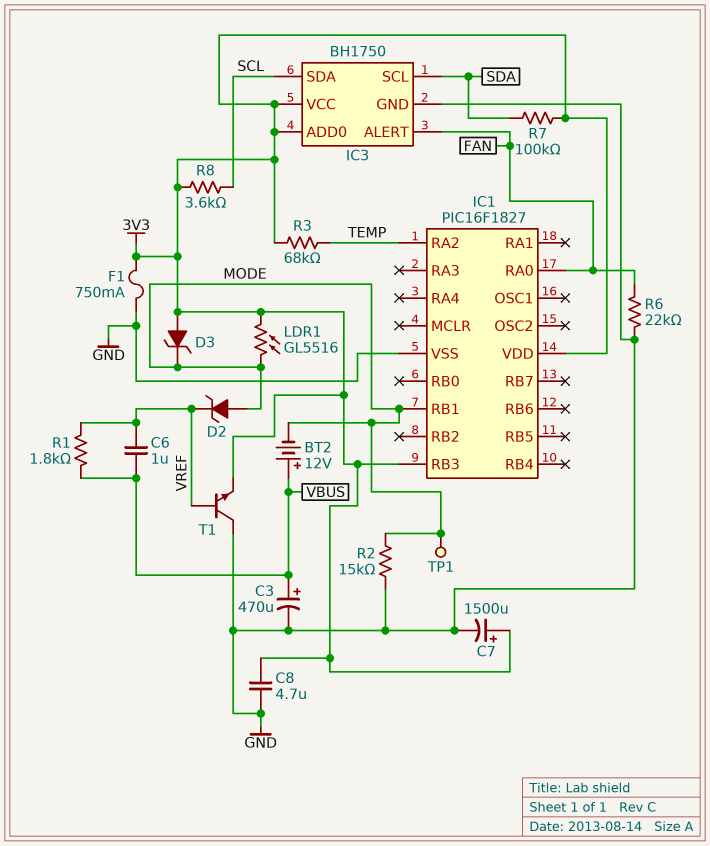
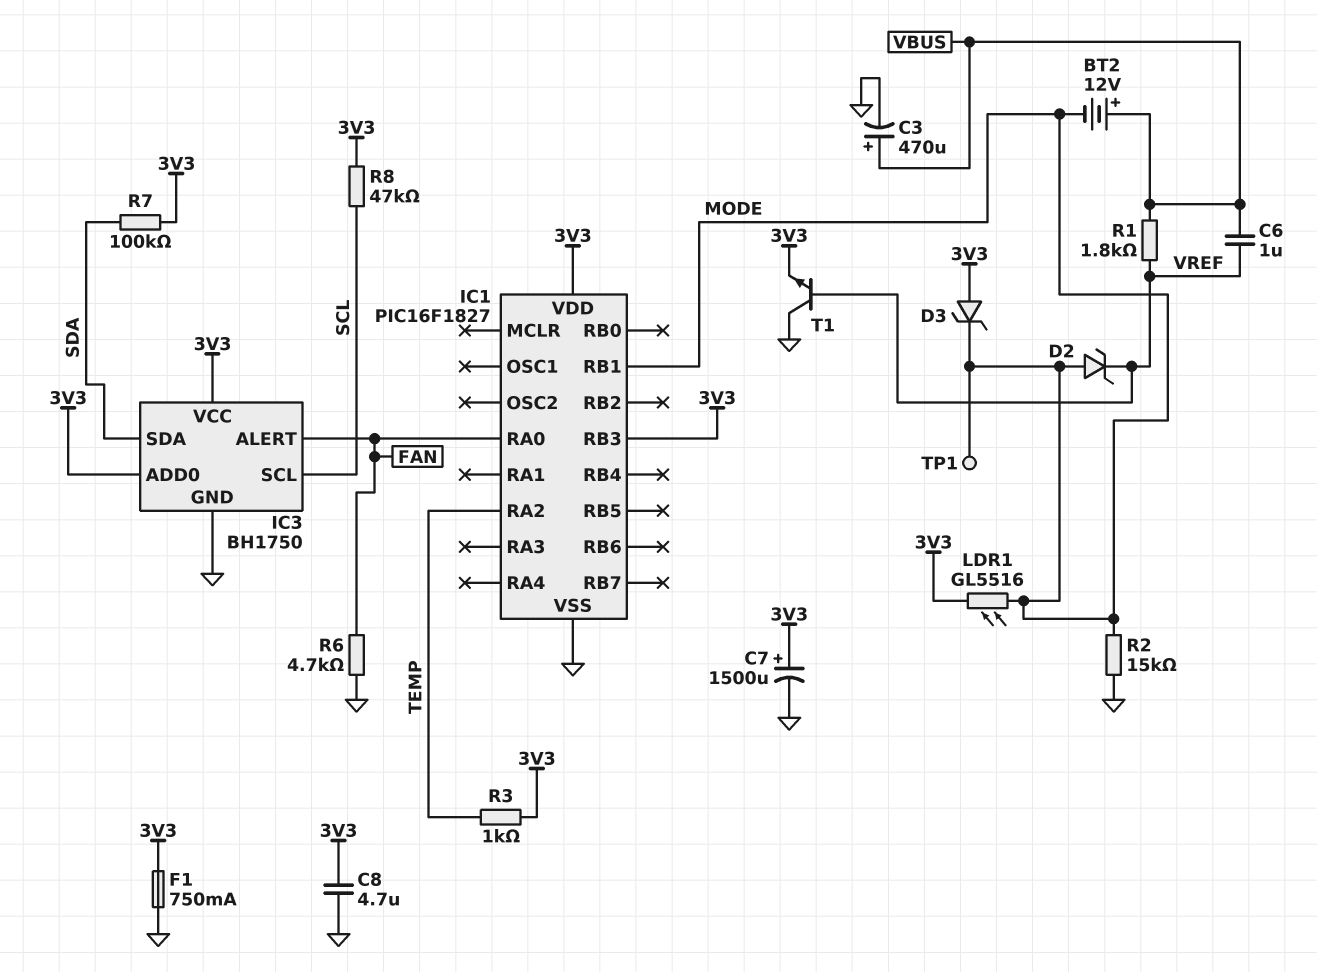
IC3 pin SCL: SDA -> SCL
IC3 pin SDA: SCL -> SDA
R3: 68k (3V3, TEMP) -> 1k (3V3, TEMP)
R6: 22k (FAN, GND) -> 4.7k (FAN, GND)
R8: 3.6k (3V3, SCL) -> 47k (3V3, SCL)

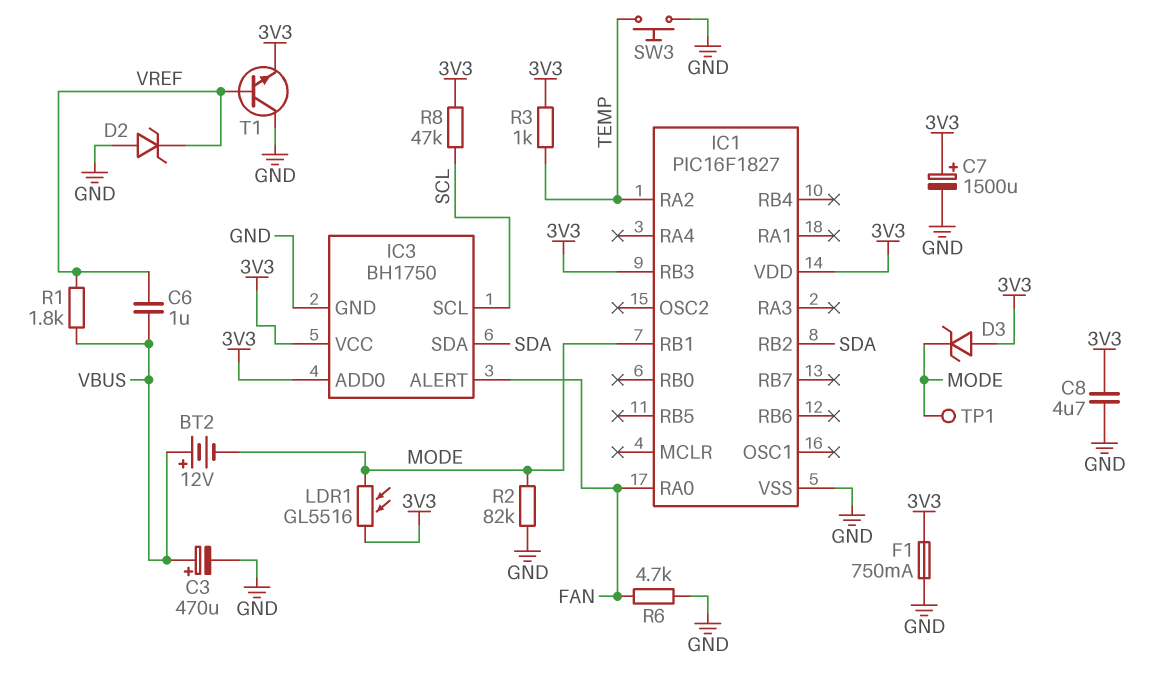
D2: zener (A MODE, K VREF) -> zener (A GND, K VREF)
IC1 pin RB2: none -> SDA
R2: 15k (GND, MODE) -> 82k (GND, MODE)
R7: 100k (3V3, SDA) -> none
SW3: none -> button (GND, TEMP)

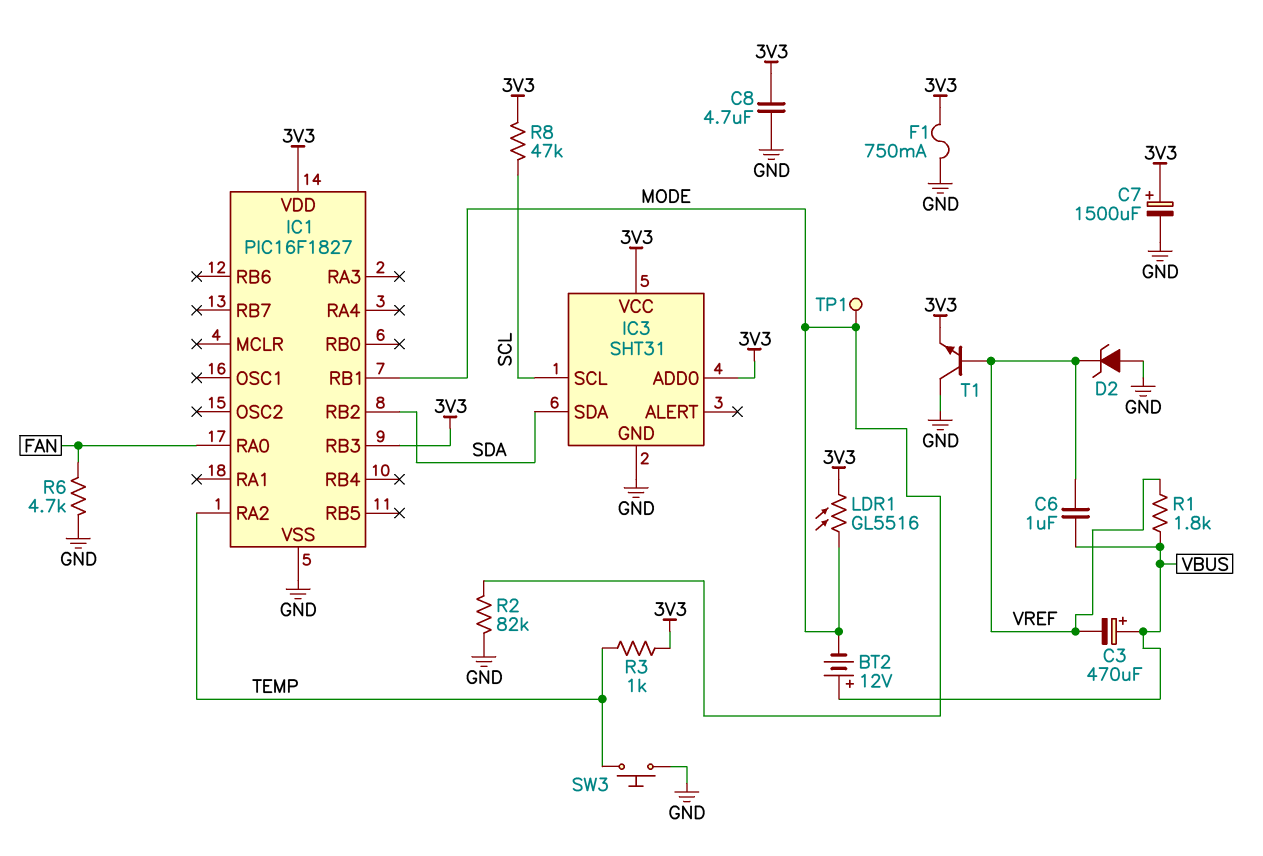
C3: 470uF (plus VBUS, minus GND) -> 470uF (plus VBUS, minus VREF)
D3: zener (A 3V3, K MODE) -> none
IC3: BH1750 -> SHT31
IC3 pin ALERT: FAN -> none

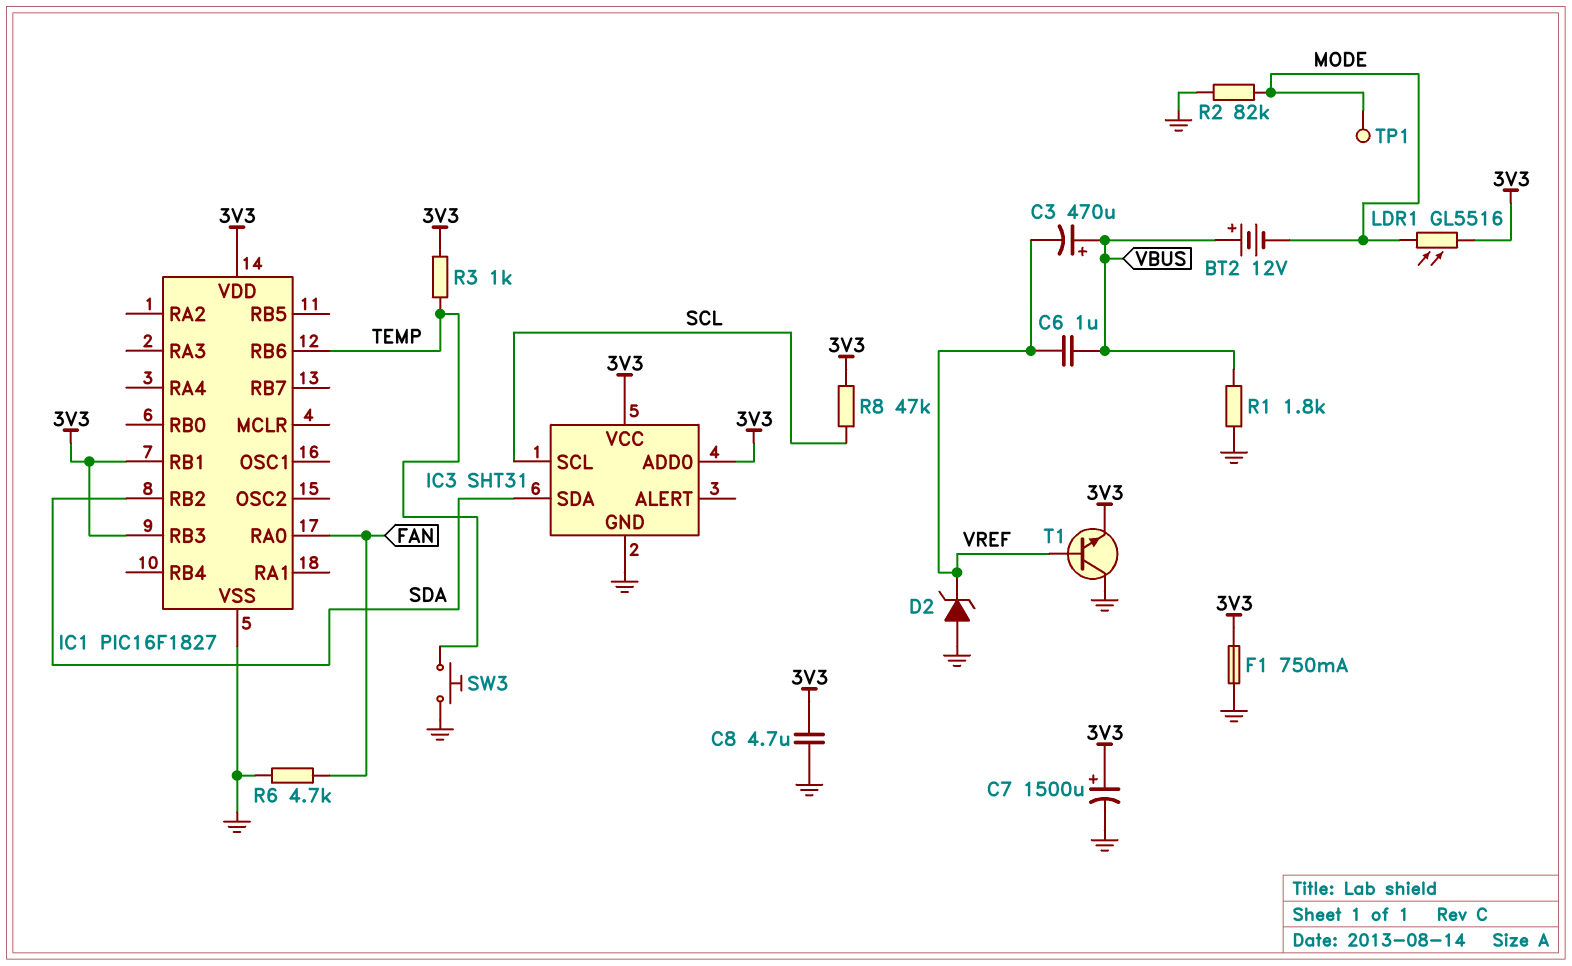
IC1 pin RA2: TEMP -> none
IC1 pin RB1: MODE -> 3V3
IC1 pin RB6: none -> TEMP
R1: 1.8k (VBUS, VREF) -> 1.8k (GND, VBUS)

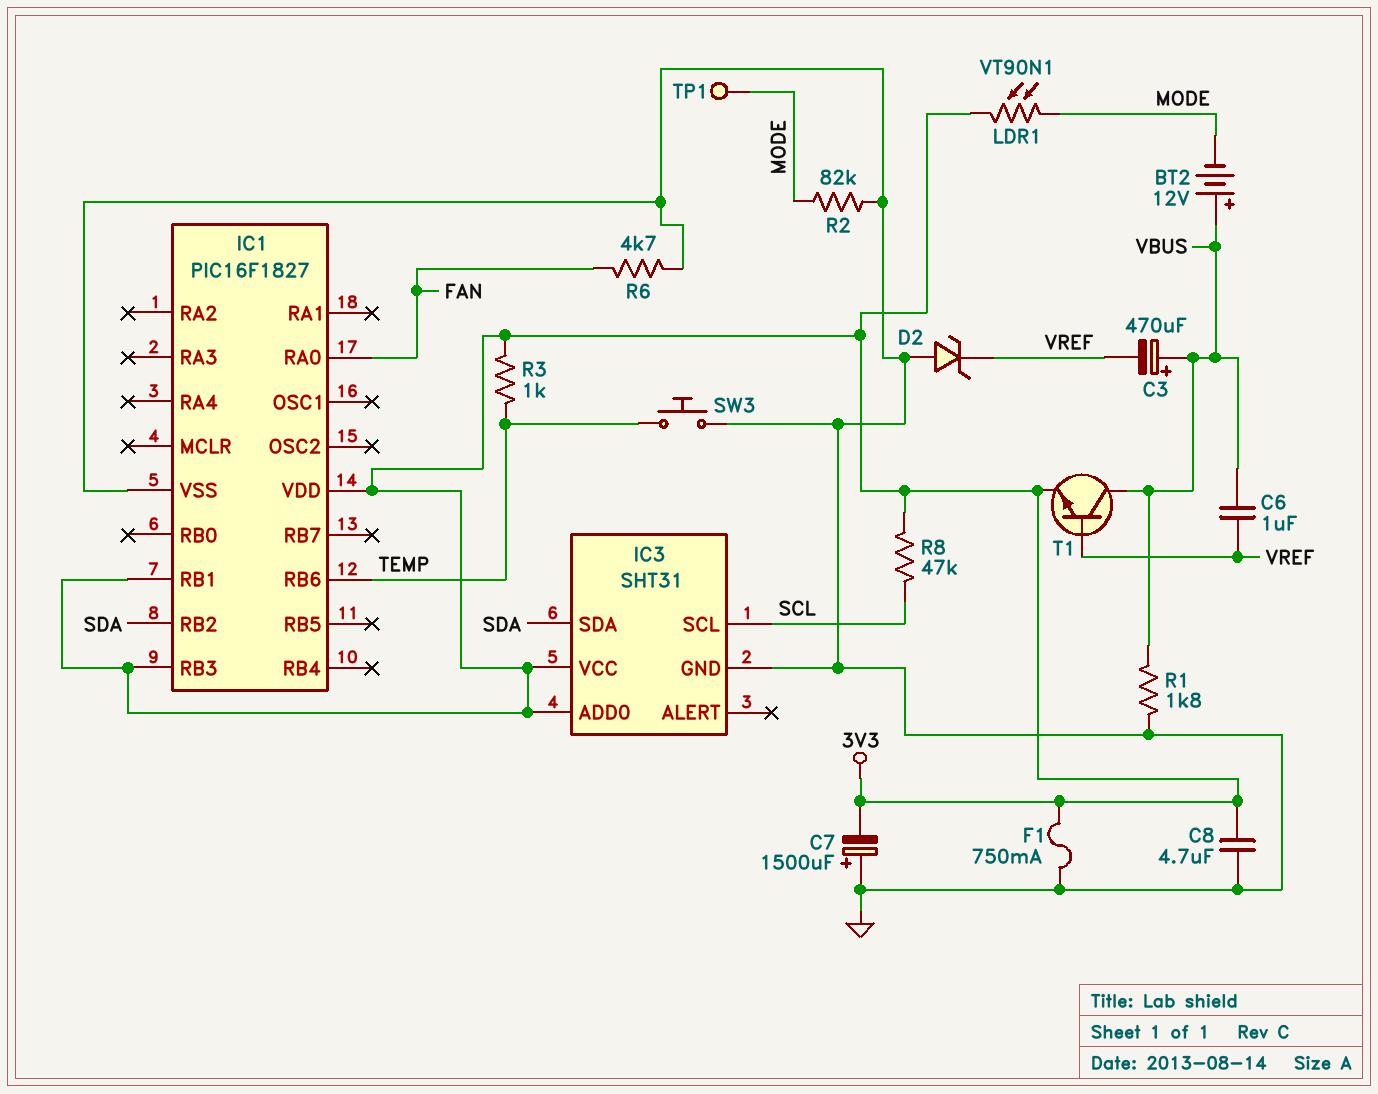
C7: 1500uF (plus 3V3, minus GND) -> 1500uF (plus GND, minus 3V3)
LDR1: GL5516 (3V3, MODE) -> VT90N1 (3V3, MODE)
T1: NPN (B VREF, C GND, E 3V3) -> NPN (B VREF, C VBUS, E 3V3)

